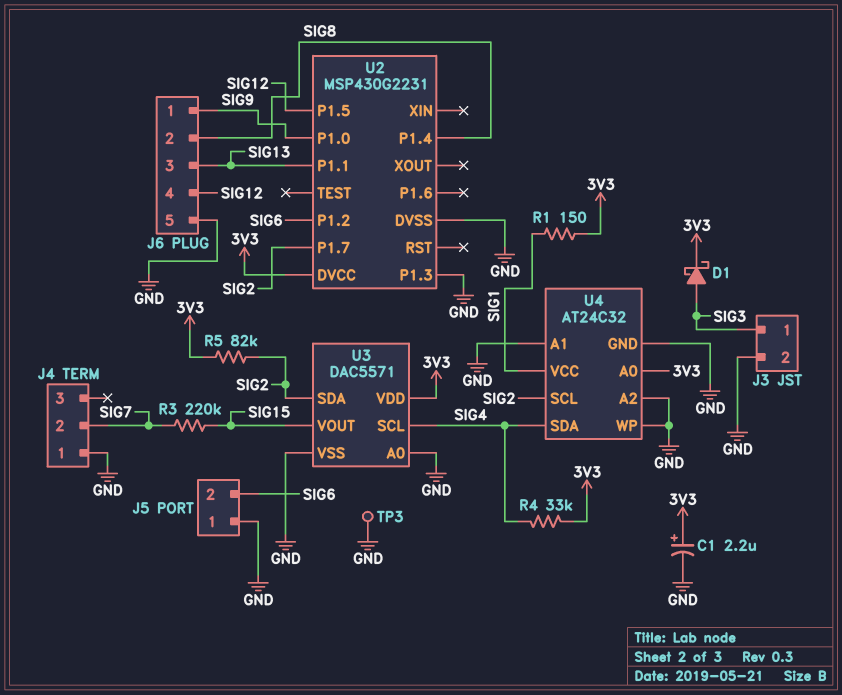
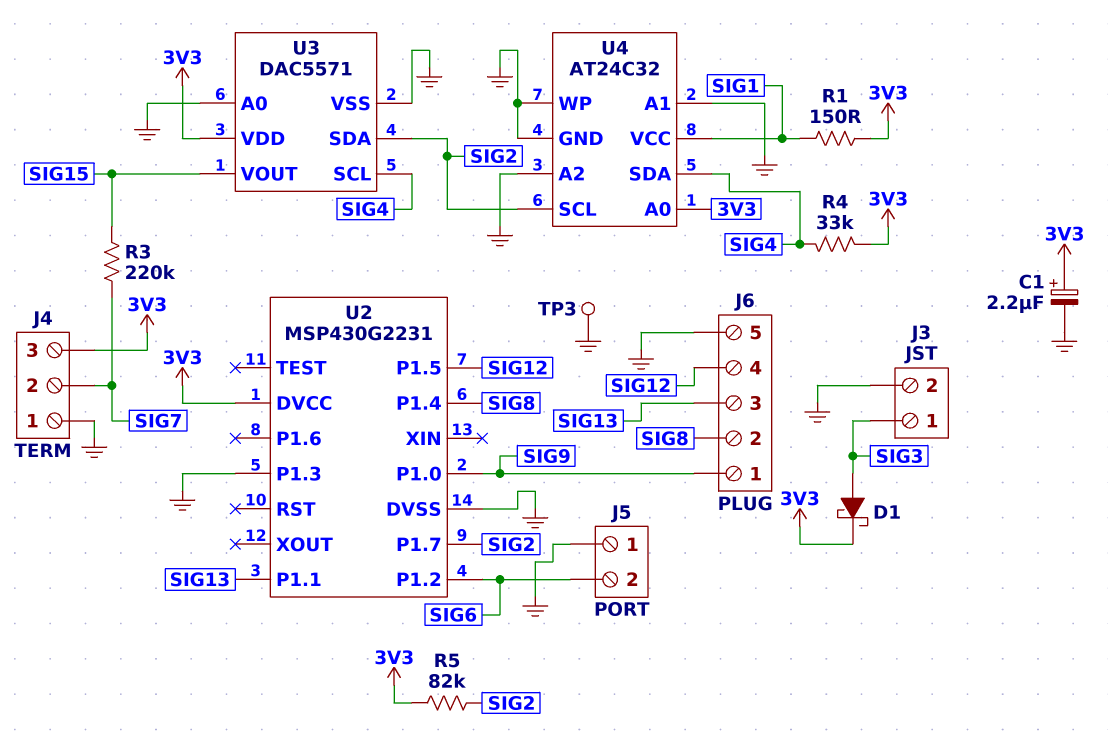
J4 pin 3: none -> 3V3

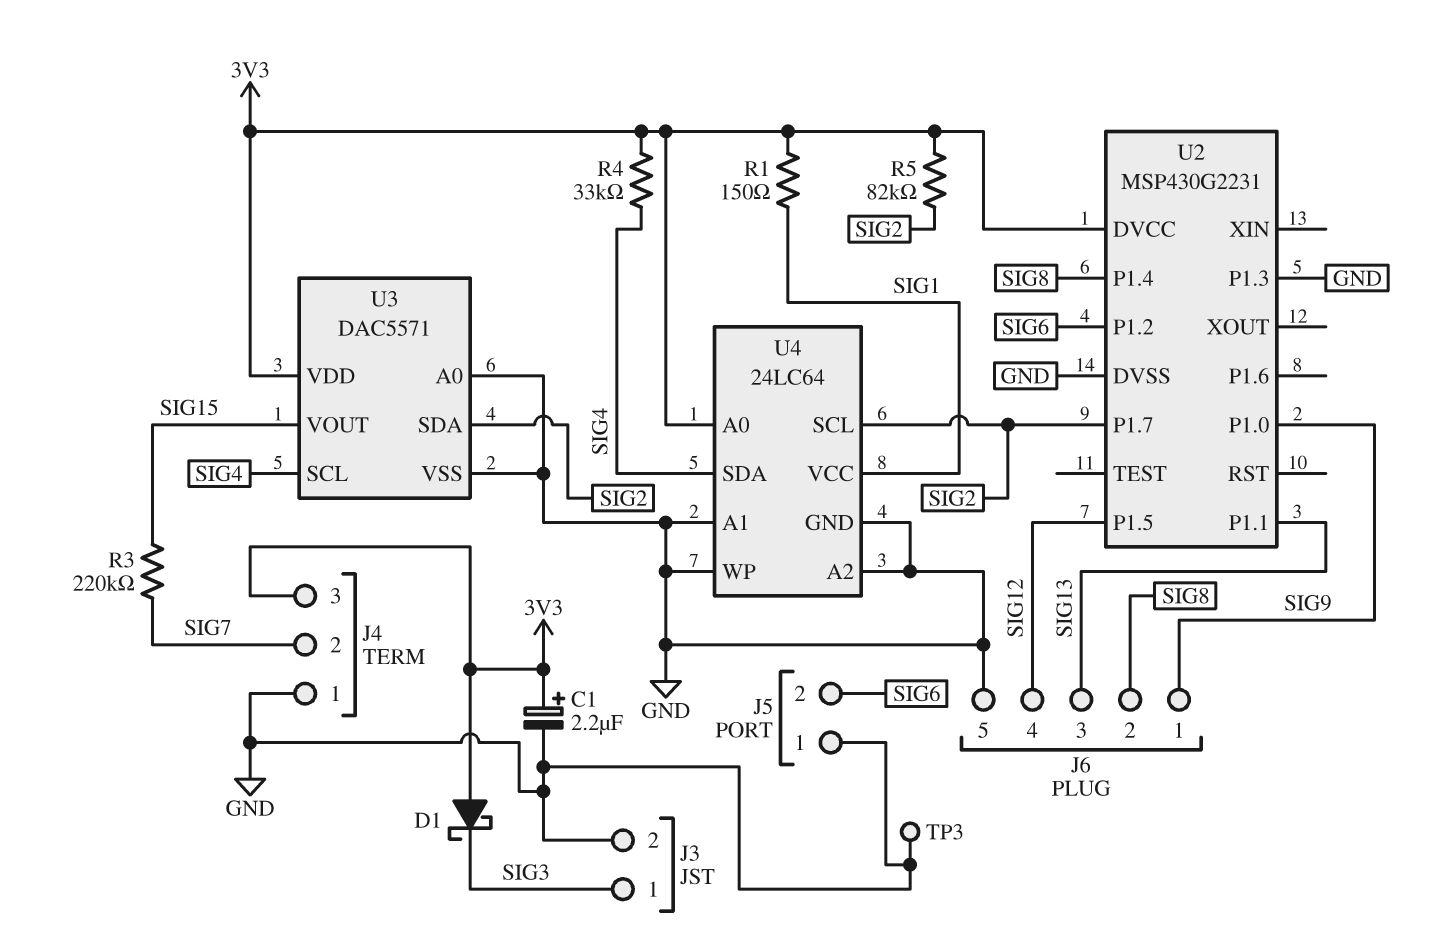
D1: schottky (A SIG3, K 3V3) -> schottky (A 3V3, K SIG3)
U4: AT24C32 -> 24LC64

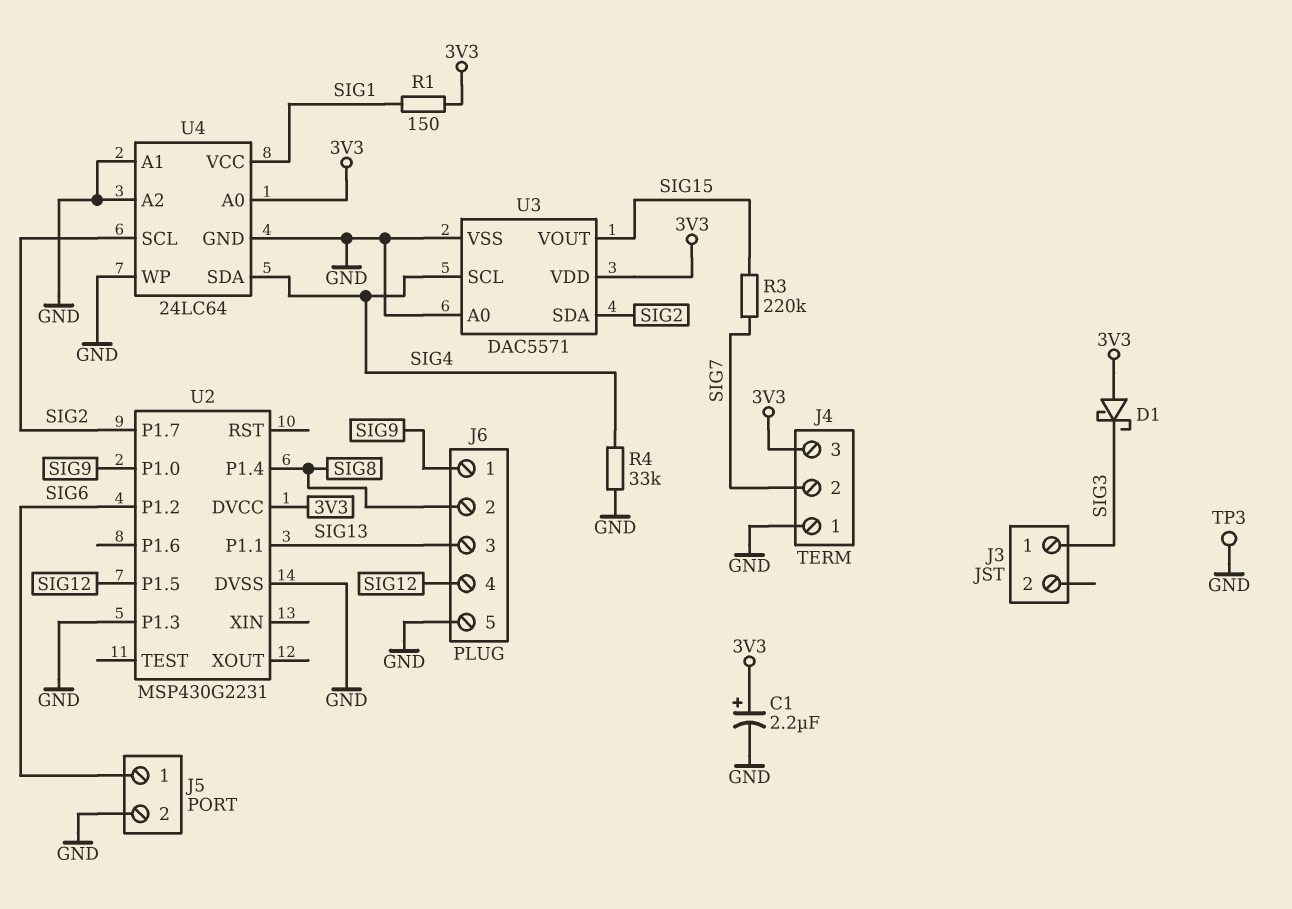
J3 pin 2: GND -> none
J5 pin 1: GND -> SIG6
J5 pin 2: SIG6 -> GND
R4: 33k (3V3, SIG4) -> 33k (GND, SIG4)
R5: 82k (3V3, SIG2) -> none

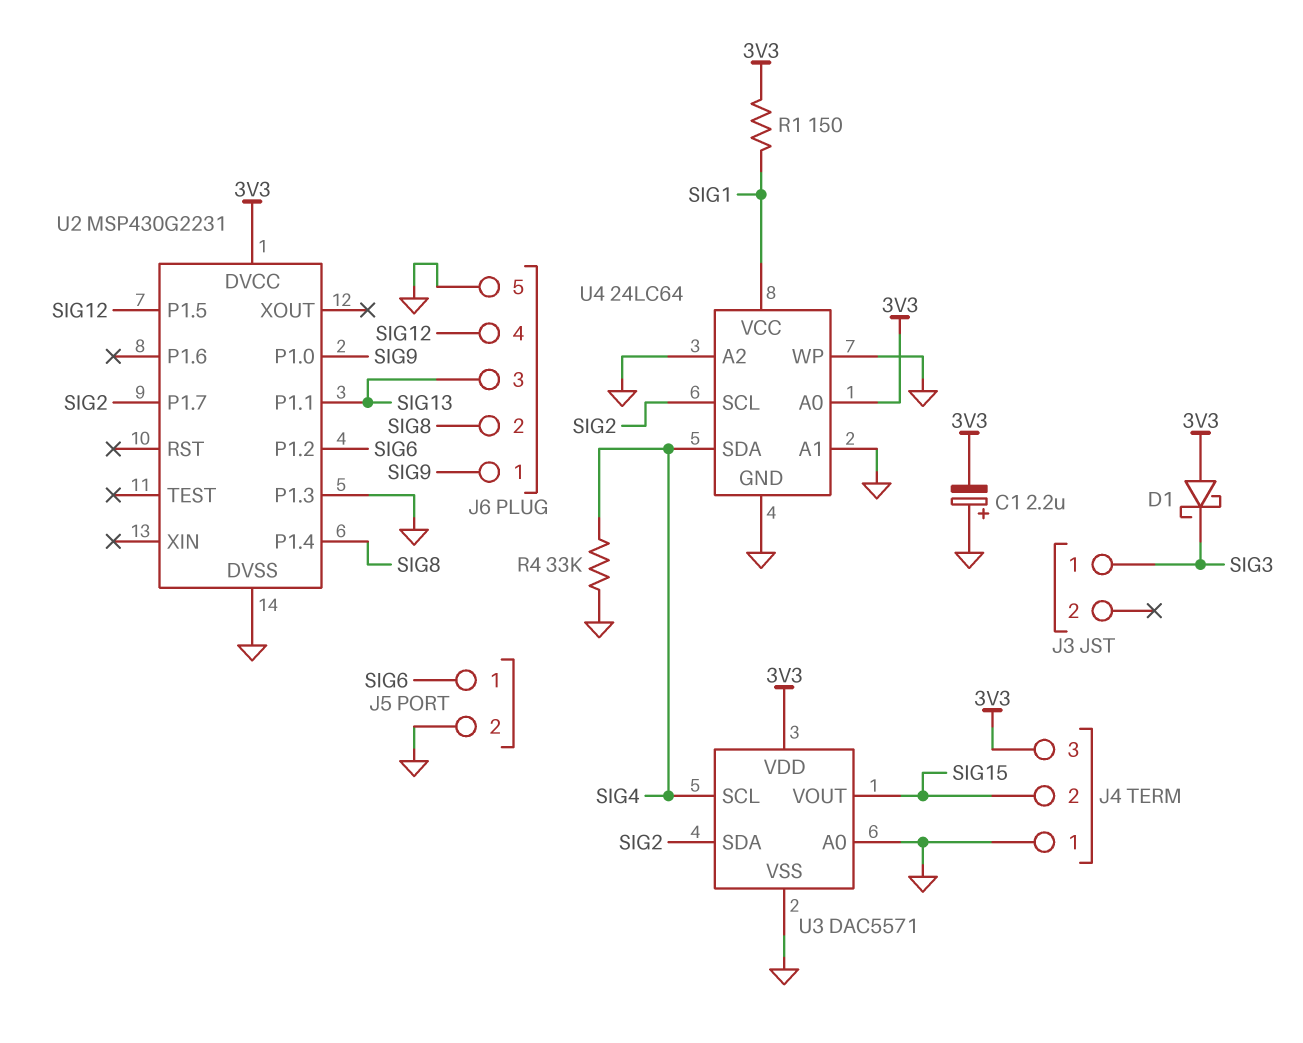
C1: 2.2uF (plus 3V3, minus GND) -> 2.2uF (plus GND, minus 3V3)
J4 pin 2: SIG7 -> SIG15
R3: 220k (SIG7, SIG15) -> none
TP3: test point (GND) -> none

